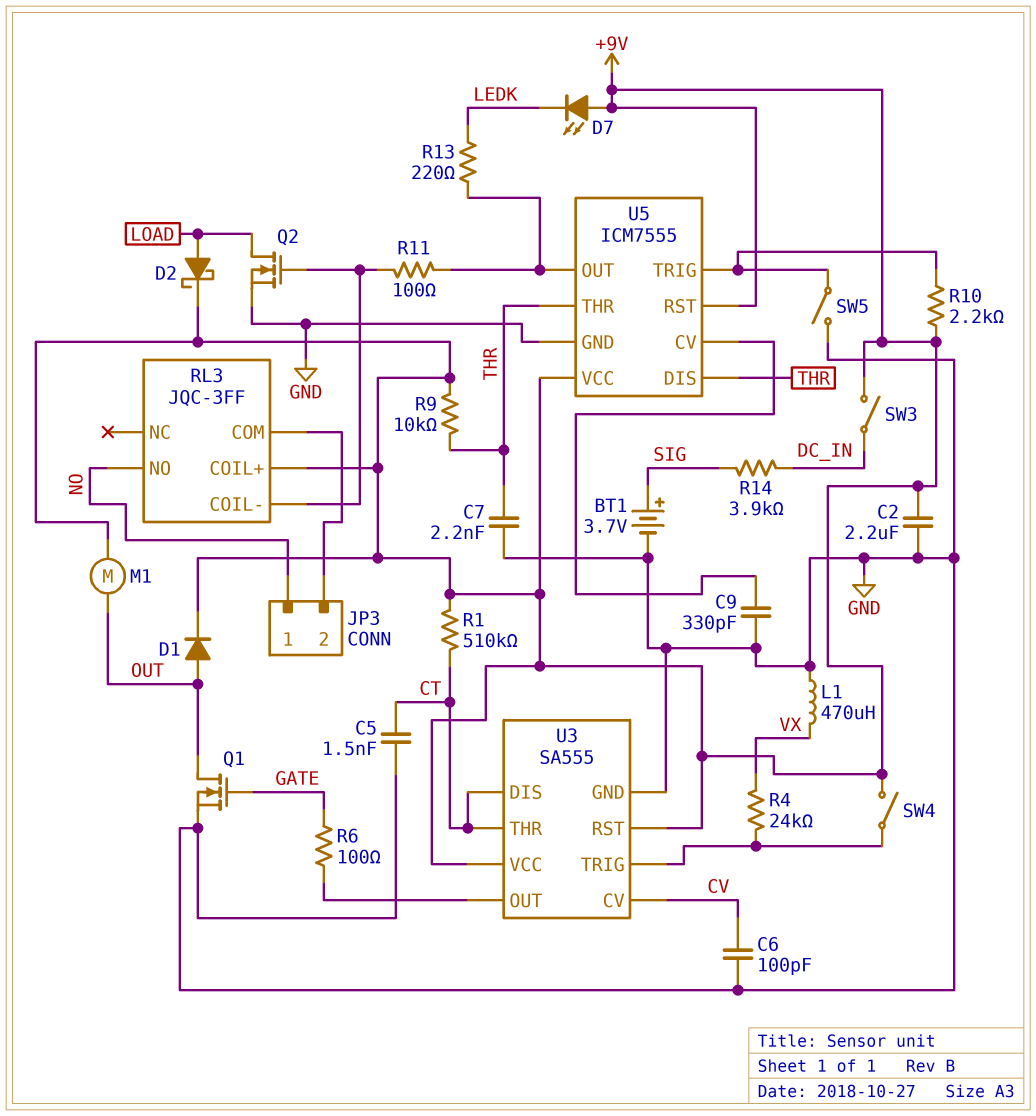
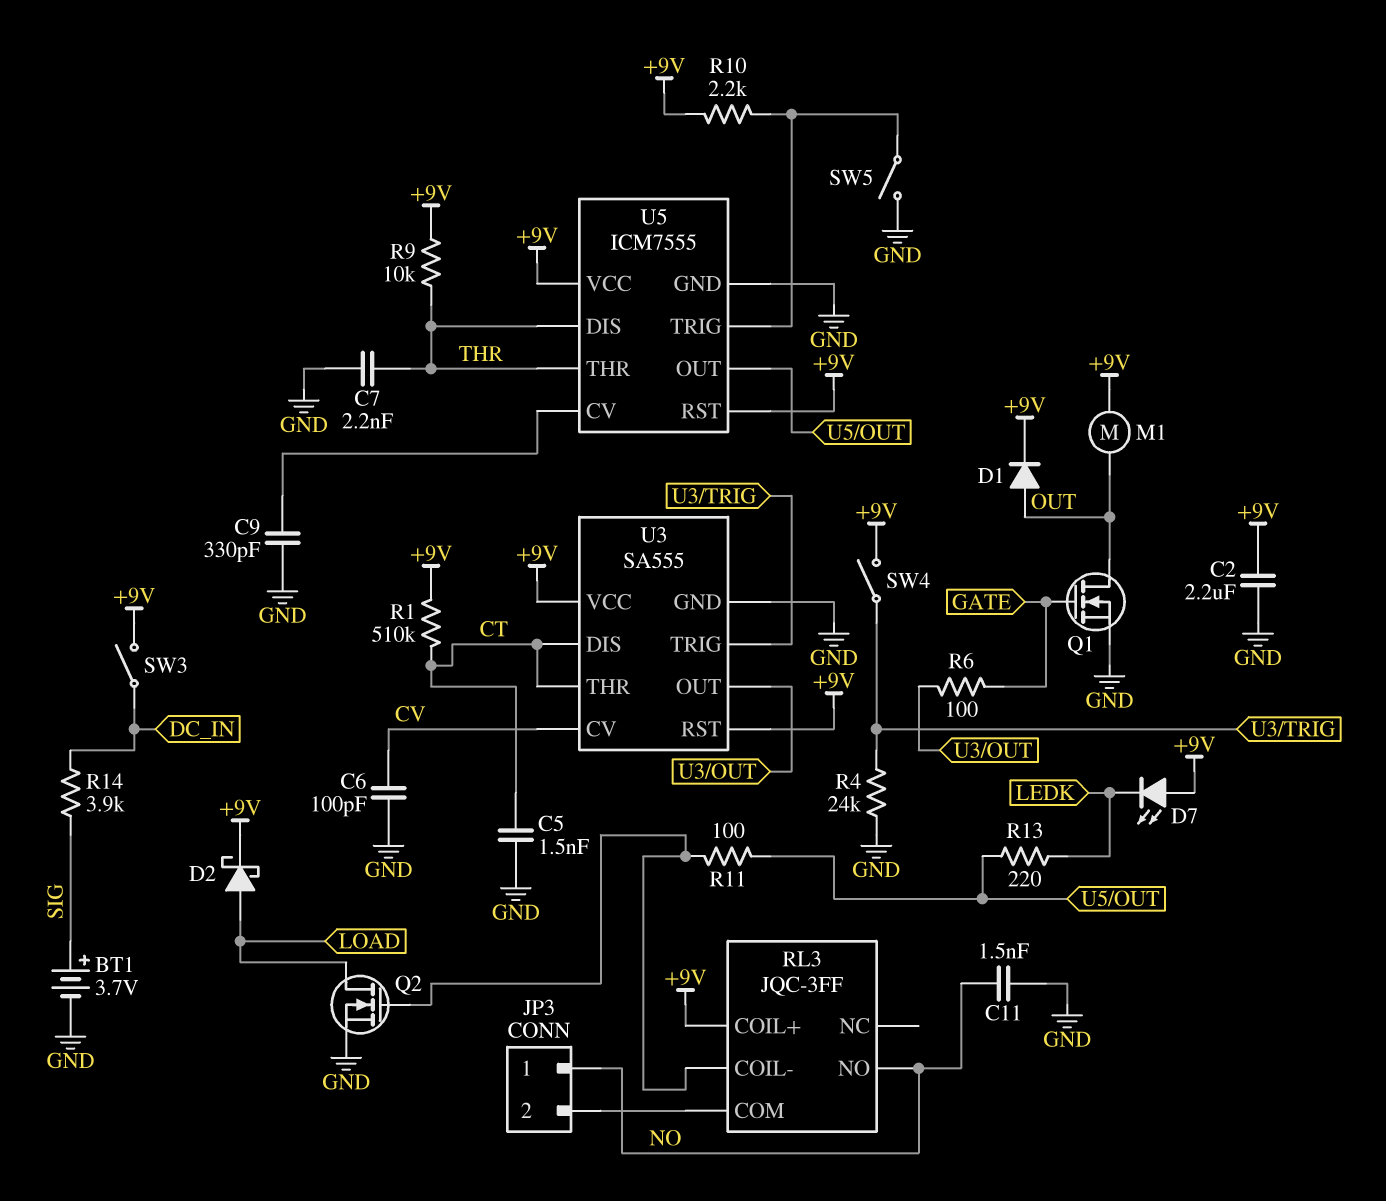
C11: none -> 1.5nF (GND, NO)
L1: 470uH (GND, VX) -> none
R4: 24k (U3/TRIG, VX) -> 24k (GND, U3/TRIG)

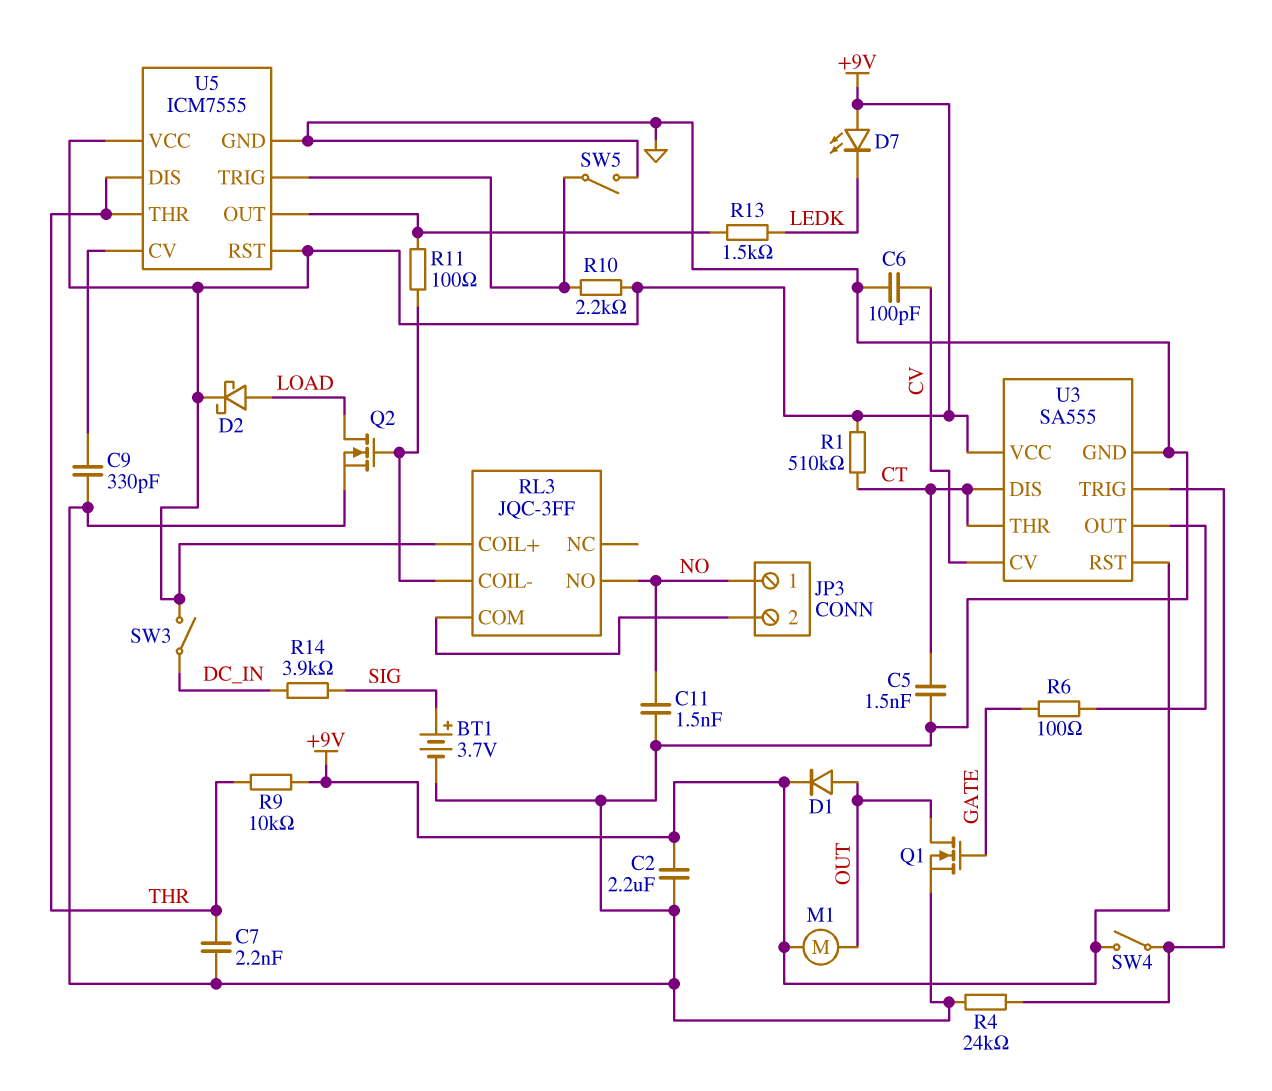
R13: 220 (LEDK, U5/OUT) -> 1.5k (LEDK, U5/OUT)

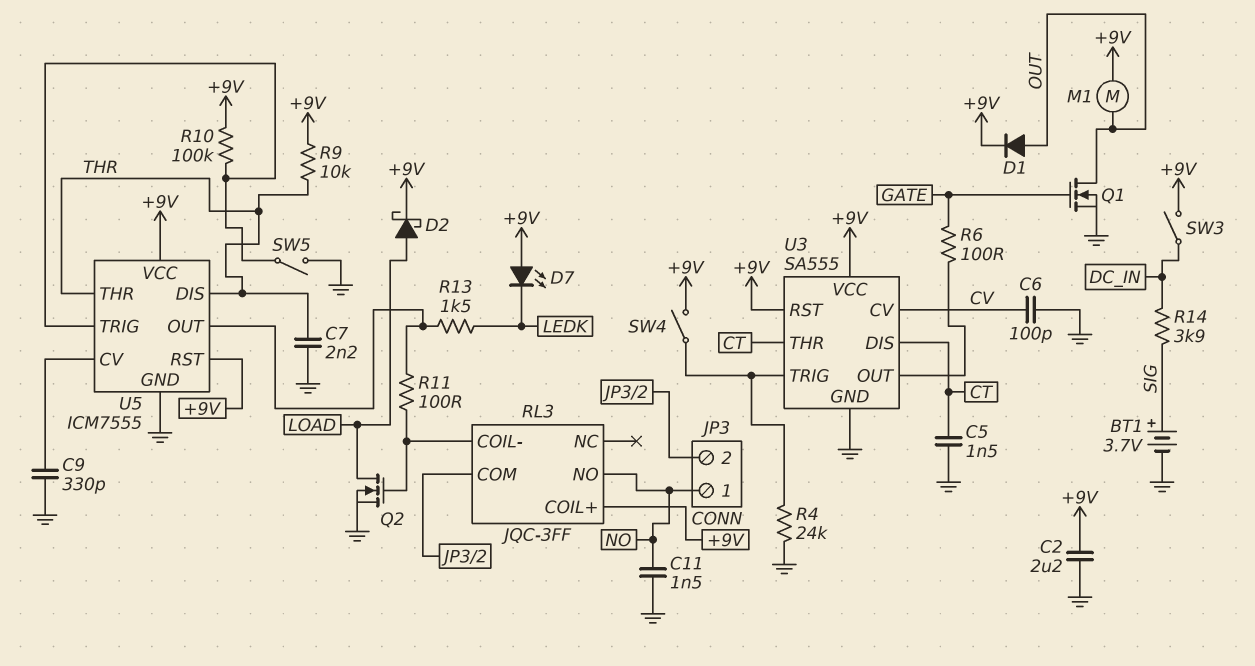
R1: 510k (+9V, CT) -> none
R10: 2.2k (+9V, U5/TRIG) -> 100k (+9V, U5/TRIG)

